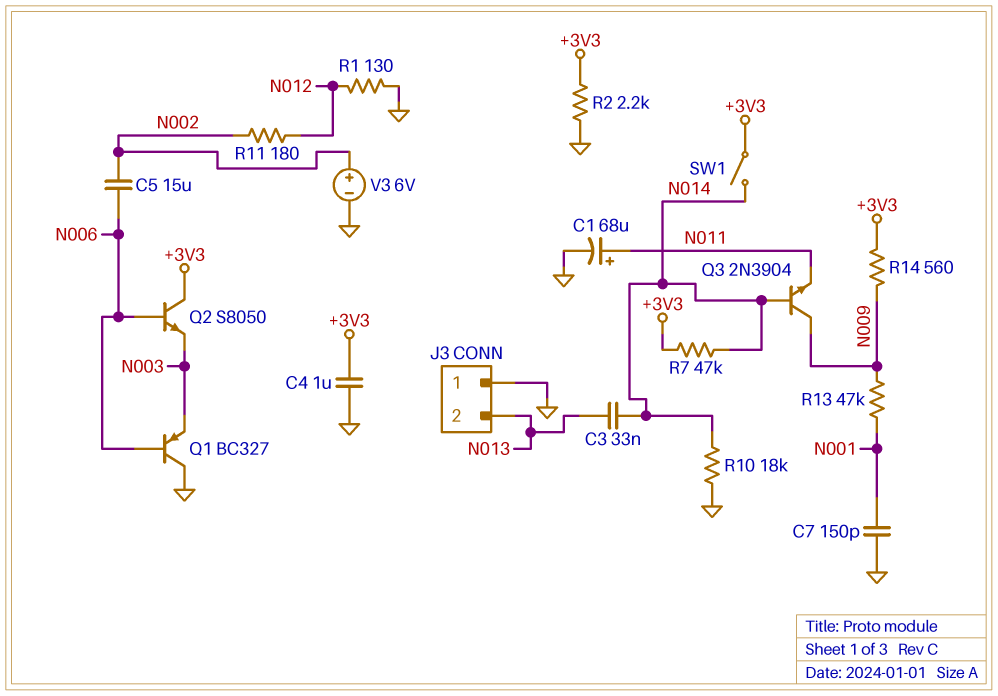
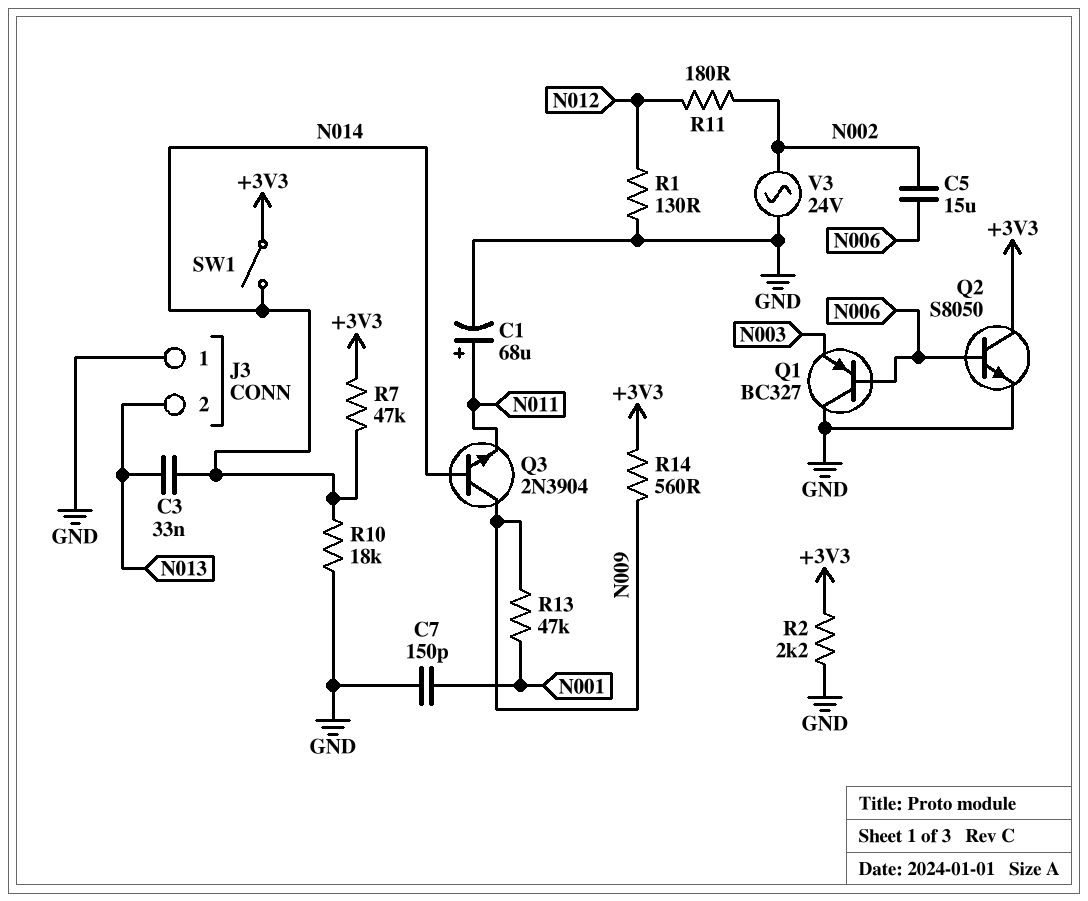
C4: 1uF (+3V3, GND) -> none
Q2: NPN S8050 (B N006, C +3V3, E N003) -> NPN S8050 (B N006, C +3V3, E GND)
V3: 6V (plus N002, minus GND) -> AC 24V (GND, N002)

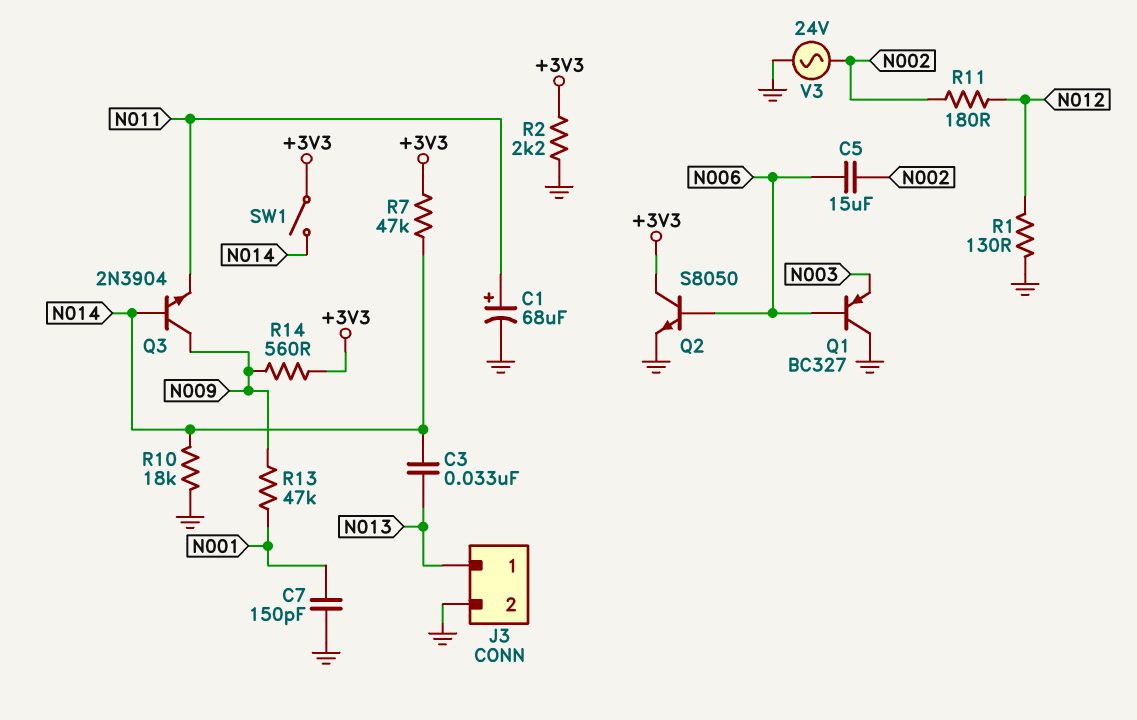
J3 pin 1: GND -> N013
J3 pin 2: N013 -> GND

